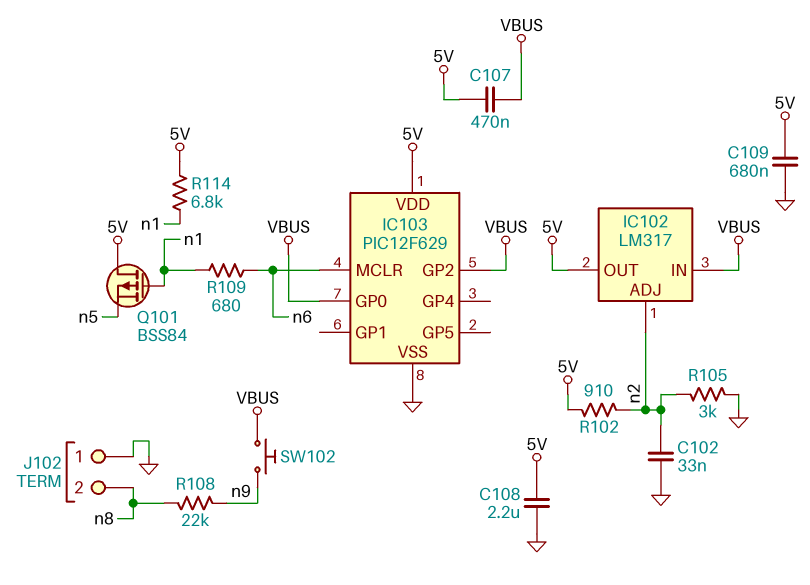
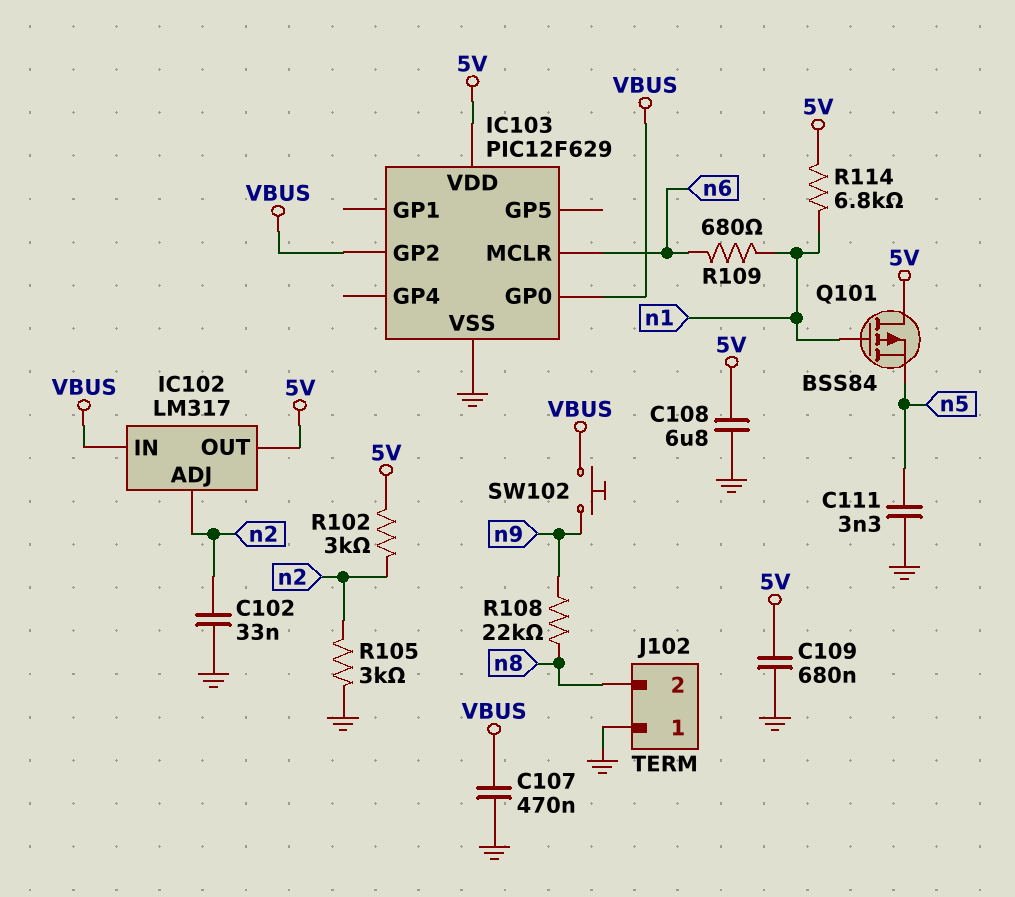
C107: 470nF (5V, VBUS) -> 470nF (GND, VBUS)
C108: 2.2uF (5V, GND) -> 6.8uF (5V, GND)
C111: none -> 3.3nF (GND, n5)
R102: 910 (5V, n2) -> 3k (5V, n2)

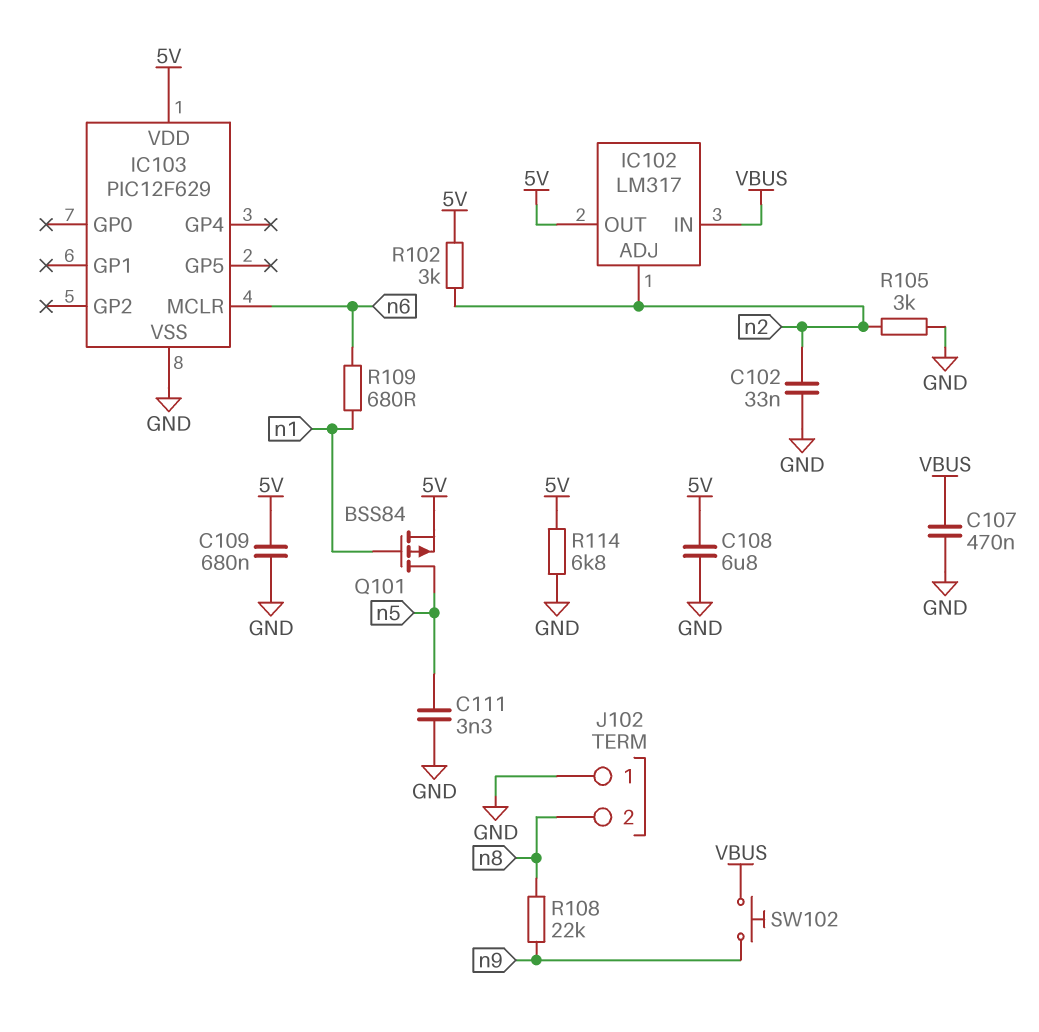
IC103 pin GP0: VBUS -> none
IC103 pin GP2: VBUS -> none
Q101: PMOS BSS84 (G n1, D 5V, S n5) -> PMOS BSS84 (G n1, D n5, S 5V)
R114: 6.8k (5V, n1) -> 6.8k (5V, GND)

